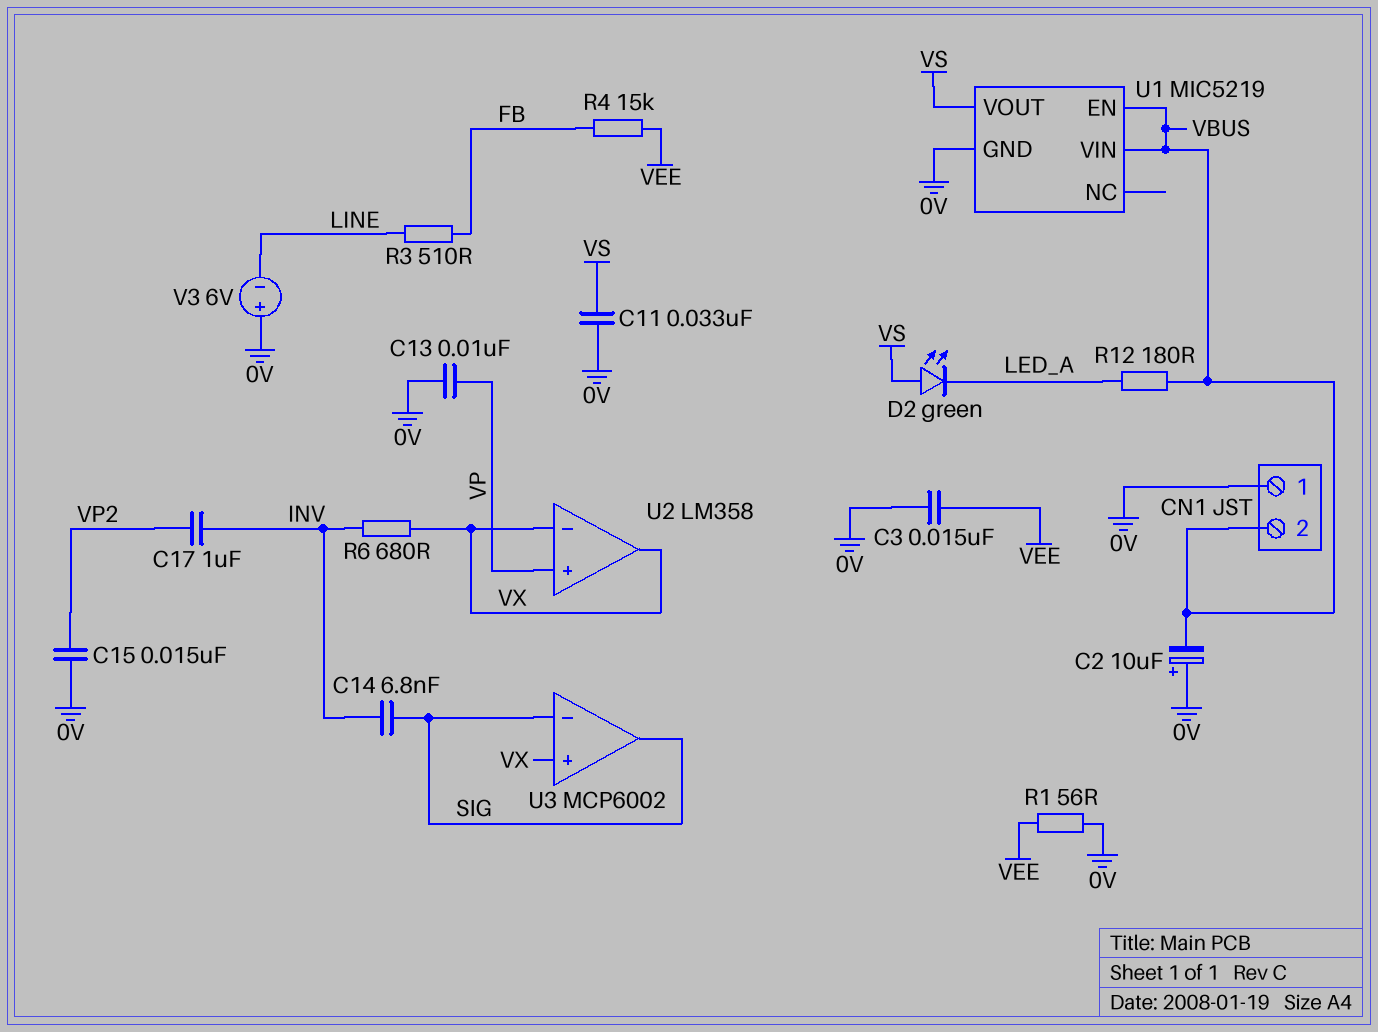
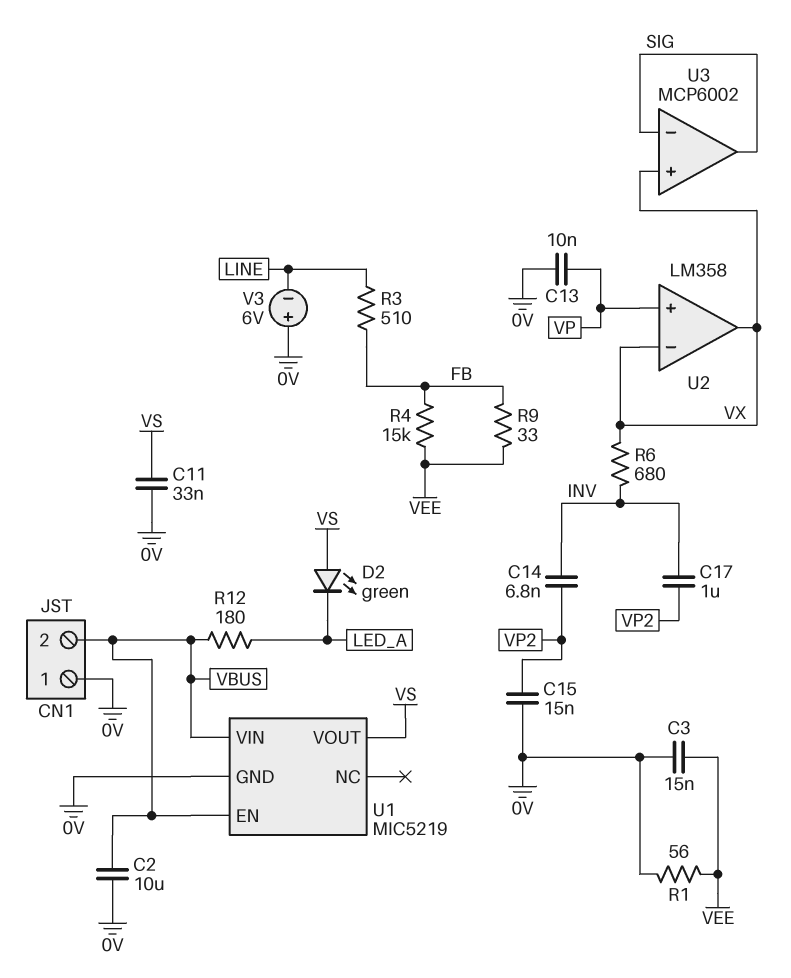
C2: 10uF (plus 0V, minus VBUS) -> 10uF (0V, VBUS)
C14: 6.8nF (INV, SIG) -> 6.8nF (INV, VP2)
R9: none -> 33 (FB, VEE)

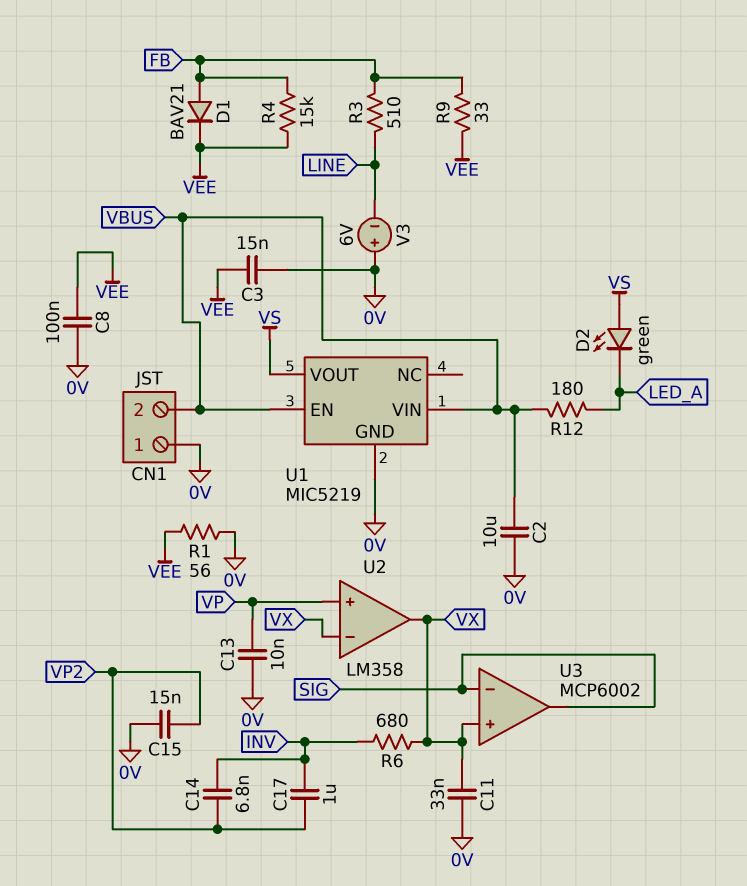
C8: none -> 100nF (0V, VEE)
C11: 33nF (0V, VS) -> 33nF (0V, VX)
D1: none -> diode BAV21 (A FB, K VEE)

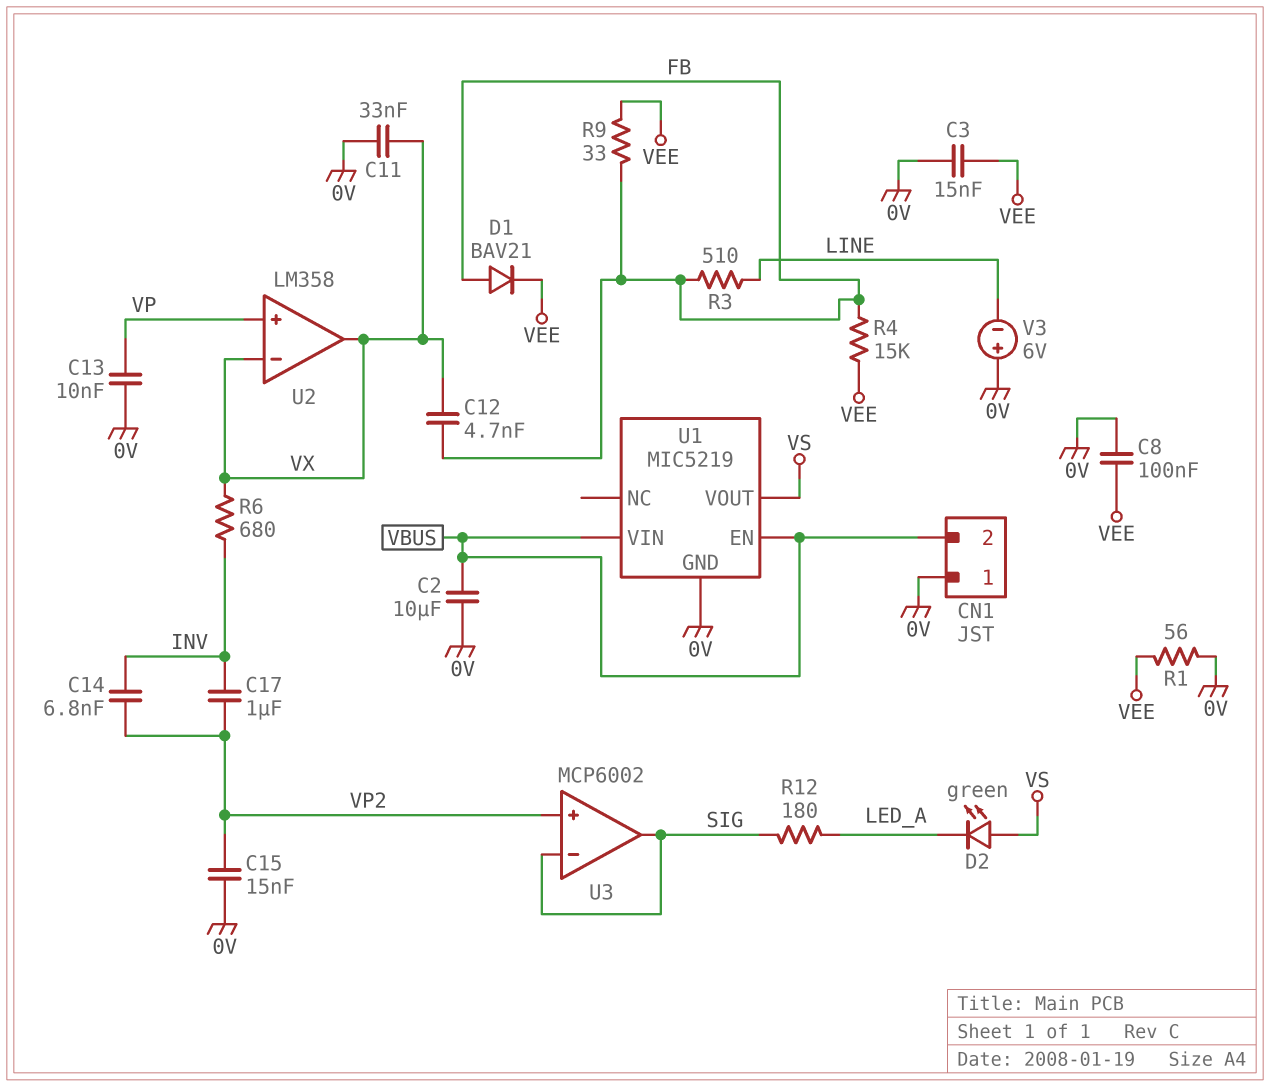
C12: none -> 4.7nF (FB, VX)
R12: 180 (LED_A, VBUS) -> 180 (LED_A, SIG)
U3 pin in+: VX -> VP2

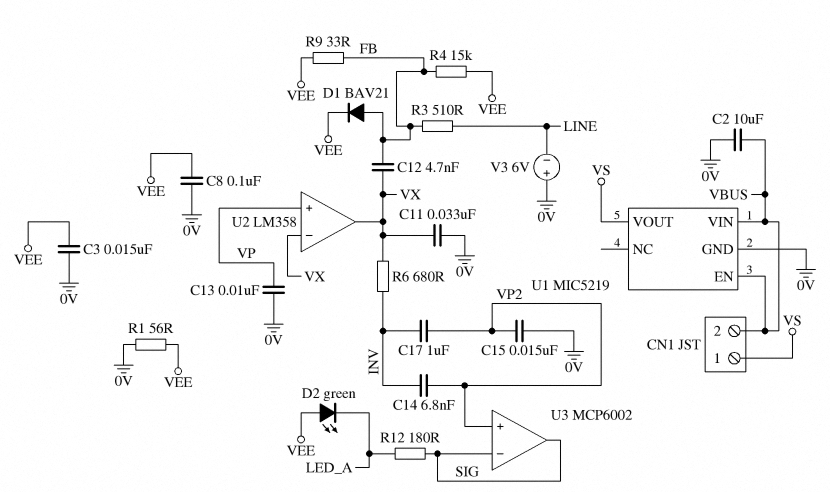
CN1 pin 1: 0V -> VS
D2: LED green (A VS, K LED_A) -> LED green (A VEE, K LED_A)

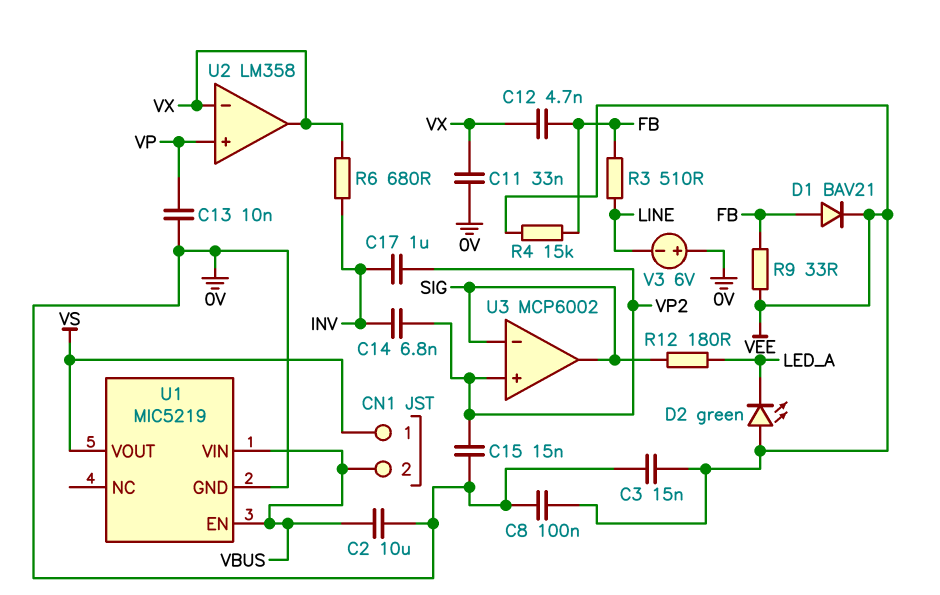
R1: 56 (0V, VEE) -> none

